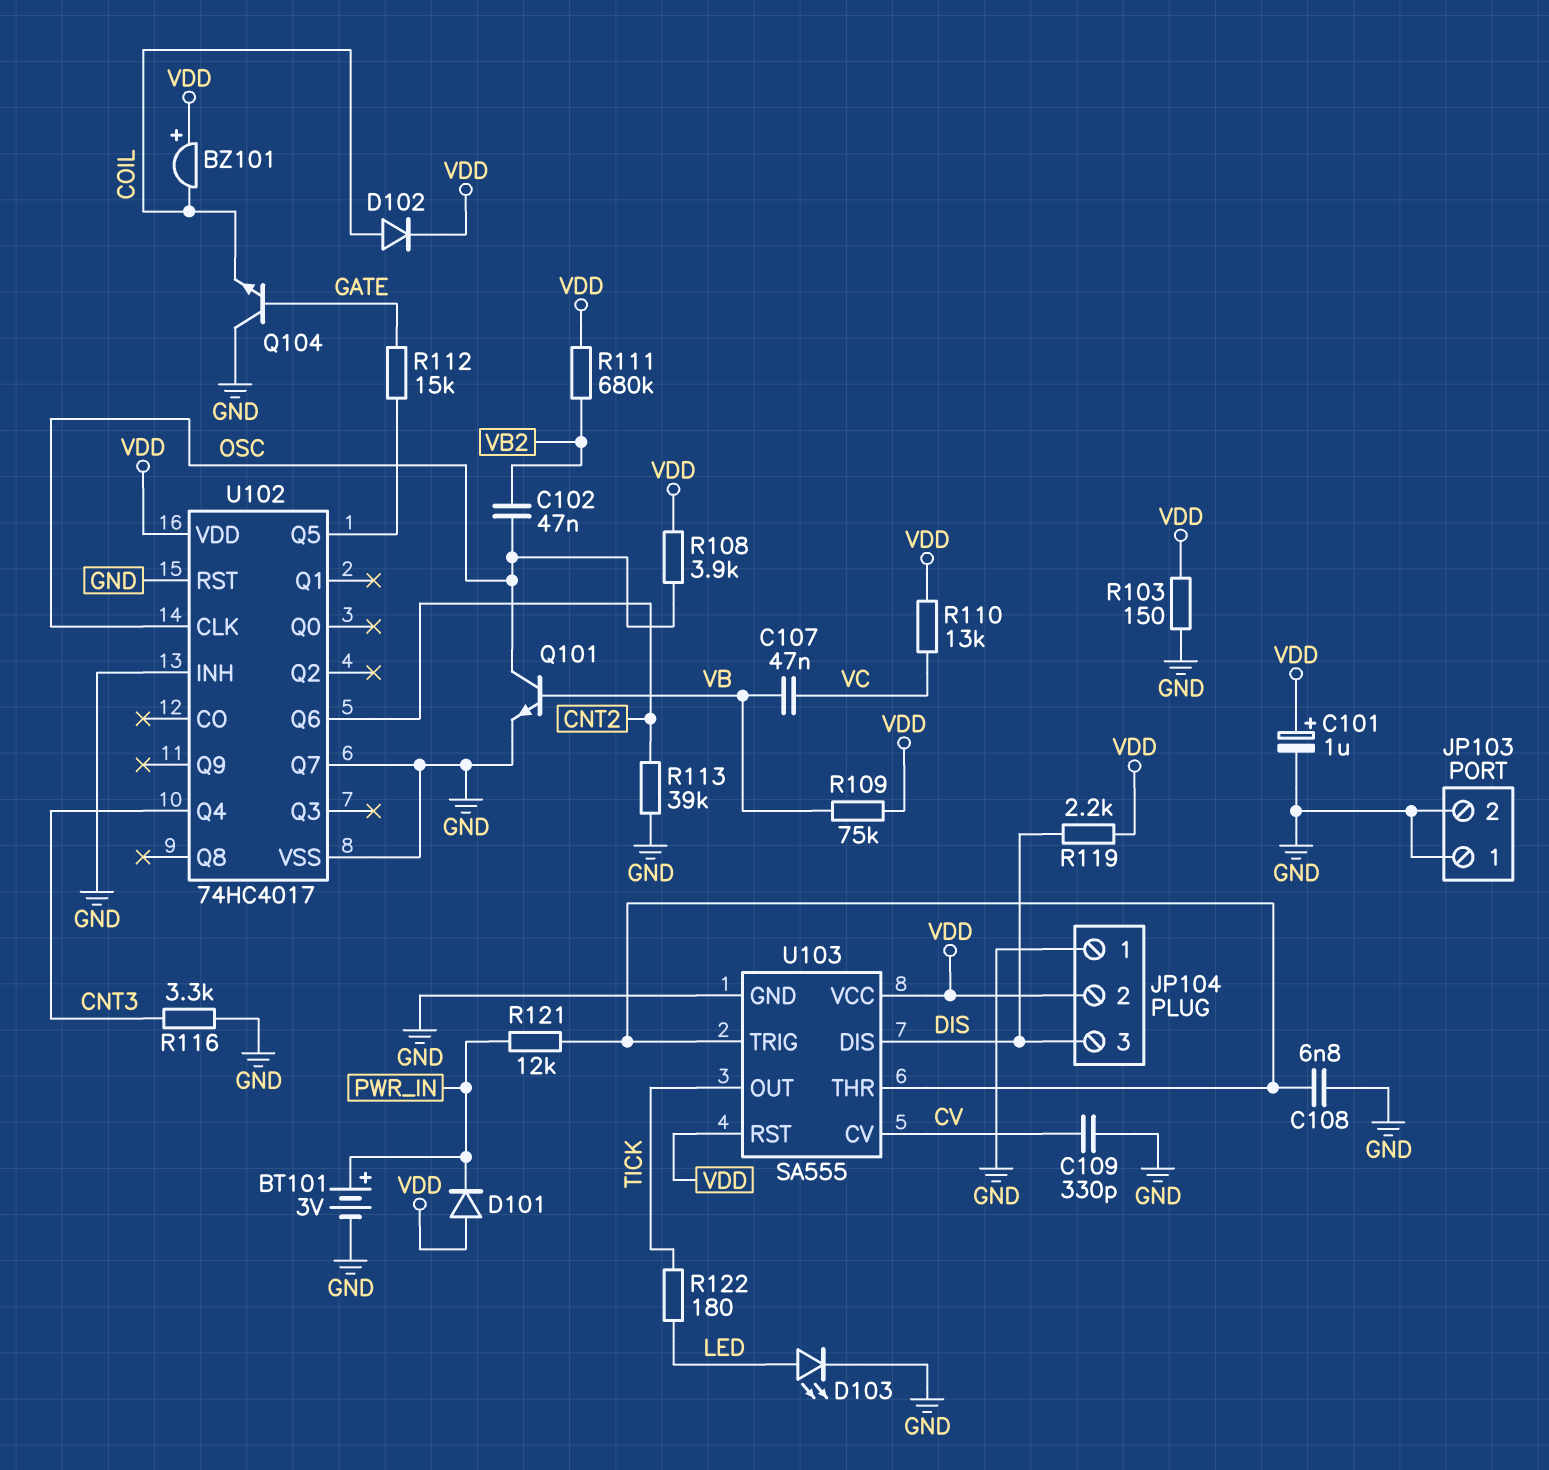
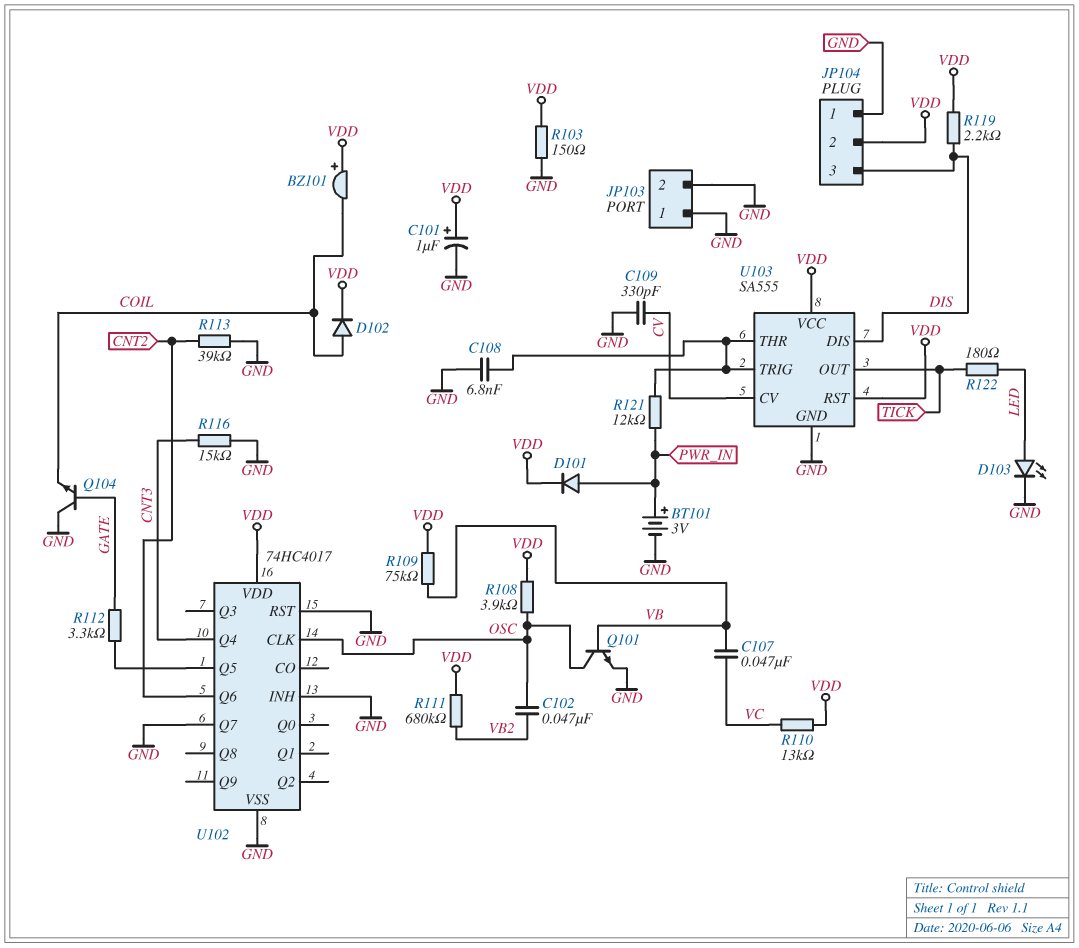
D101: diode (A VDD, K PWR_IN) -> diode (A PWR_IN, K VDD)
R112: 15k (GATE, U102/Q5) -> 3.3k (GATE, U102/Q5)
R116: 3.3k (CNT3, GND) -> 15k (CNT3, GND)

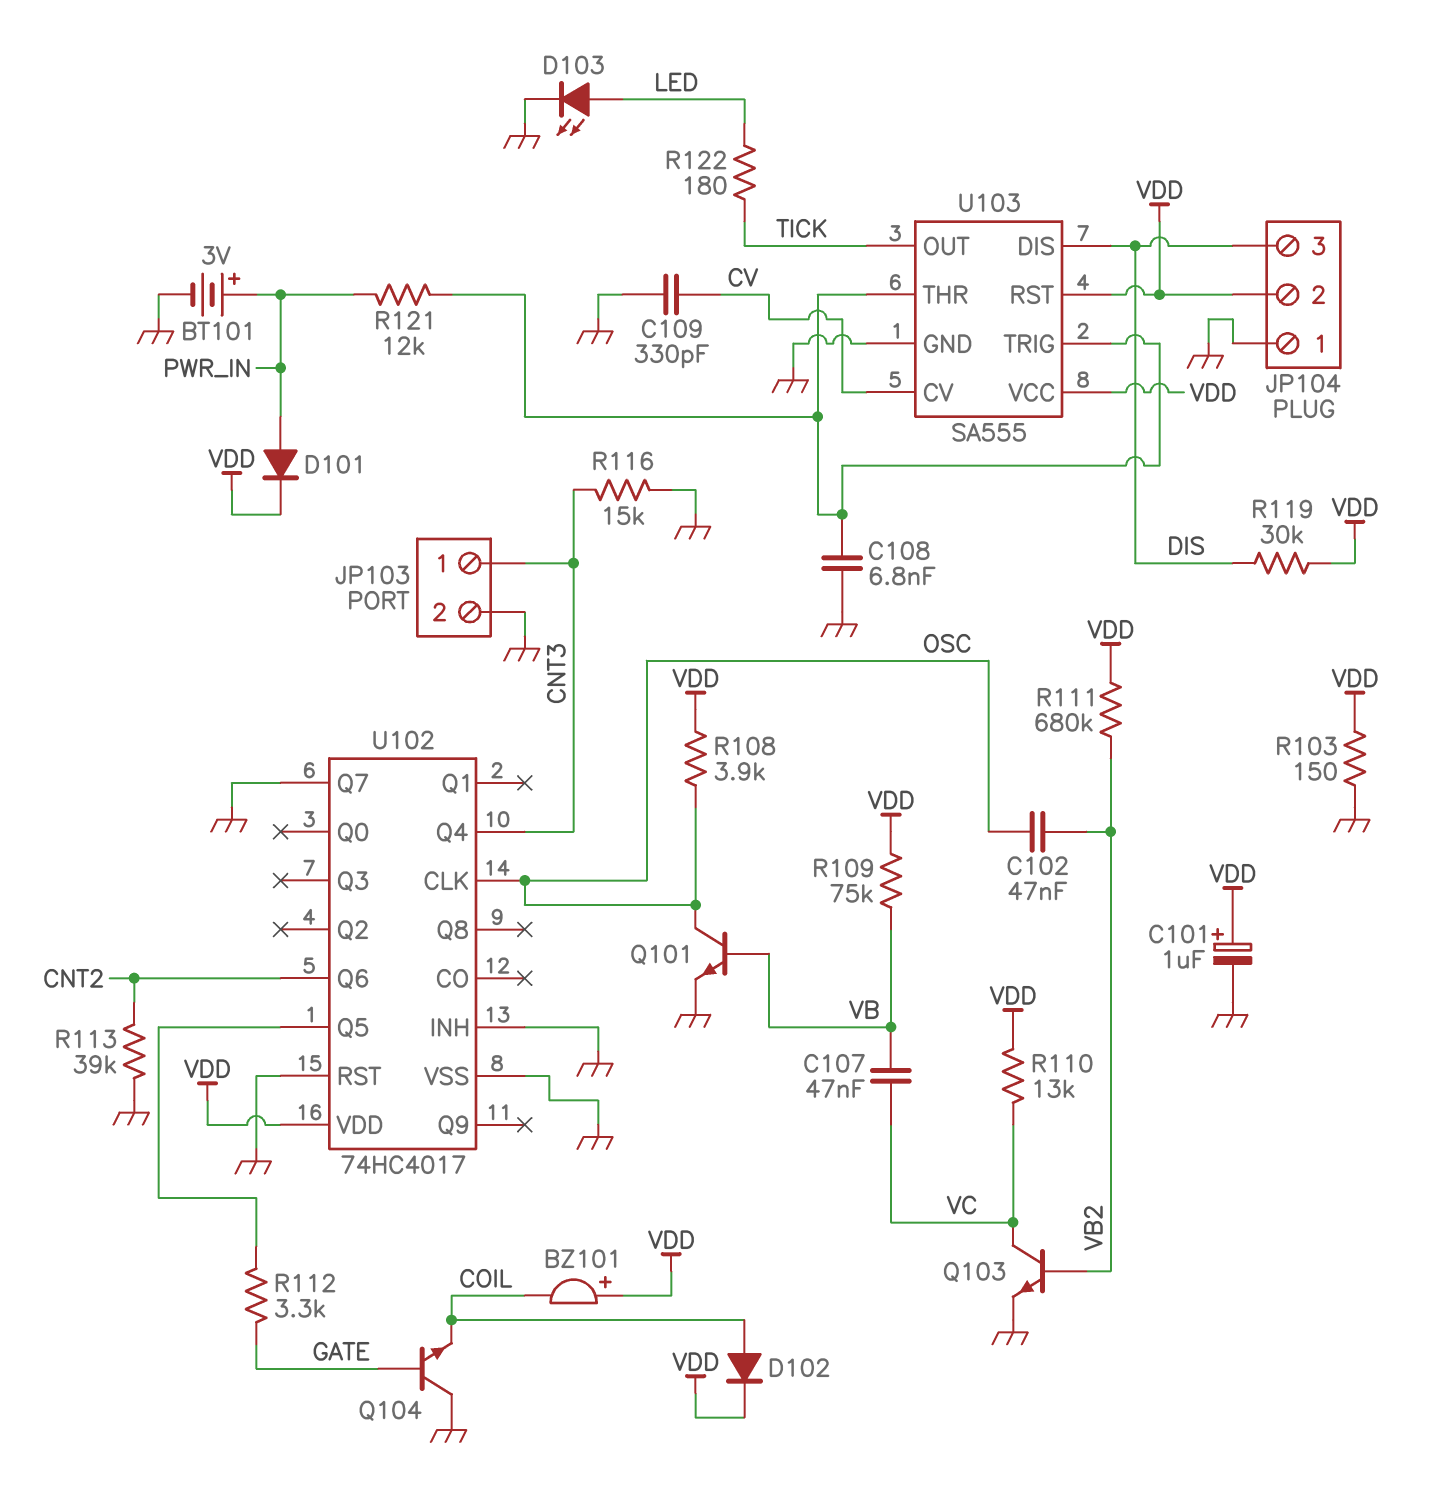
JP103 pin 1: GND -> CNT3
Q103: none -> NPN (B VB2, C VC, E GND)
R119: 2.2k (DIS, VDD) -> 30k (DIS, VDD)

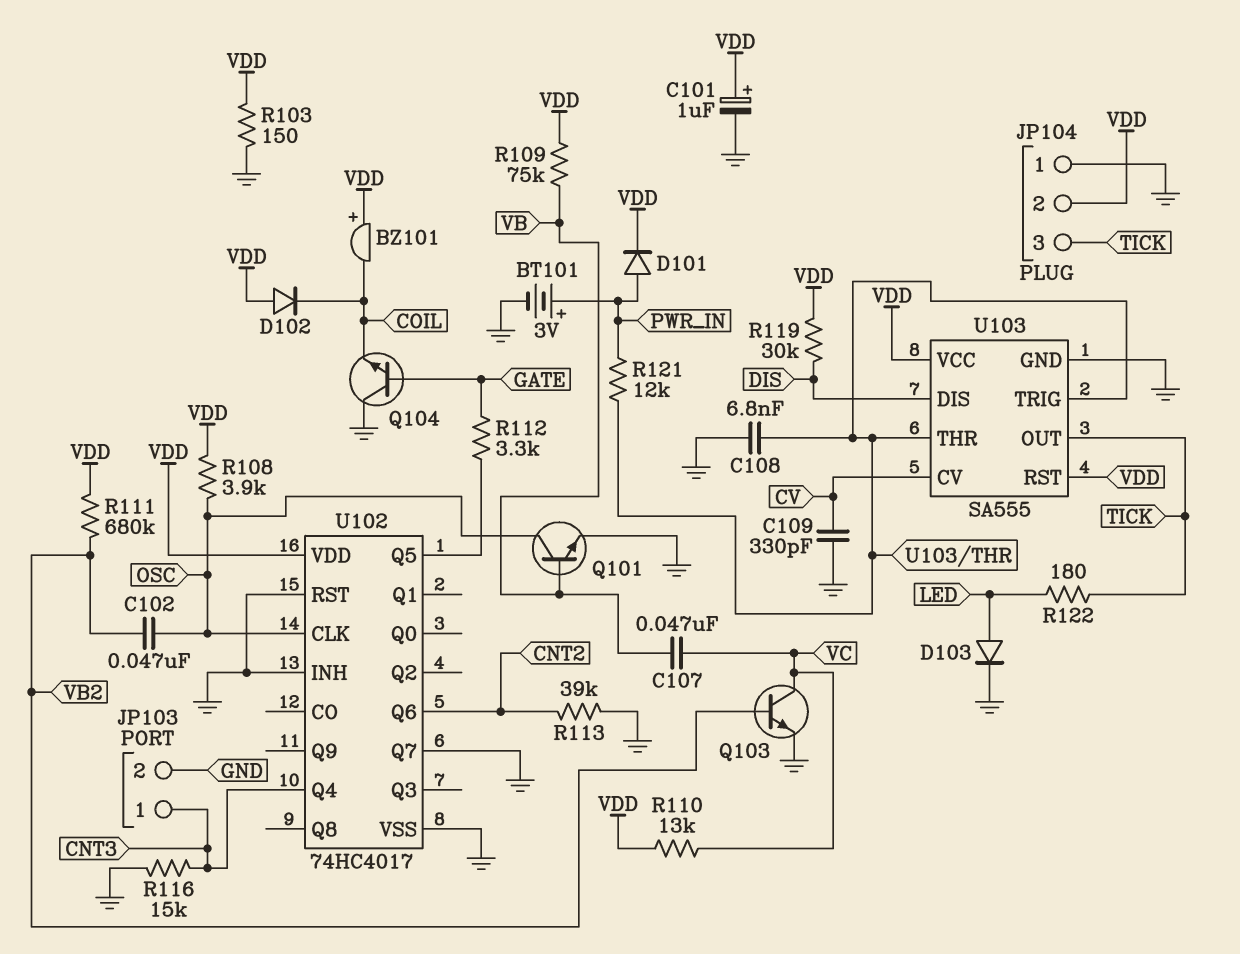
D102: diode (A COIL, K VDD) -> diode (A VDD, K COIL)
D103: LED (A LED, K GND) -> diode (A LED, K GND)
JP104 pin 3: DIS -> TICK

